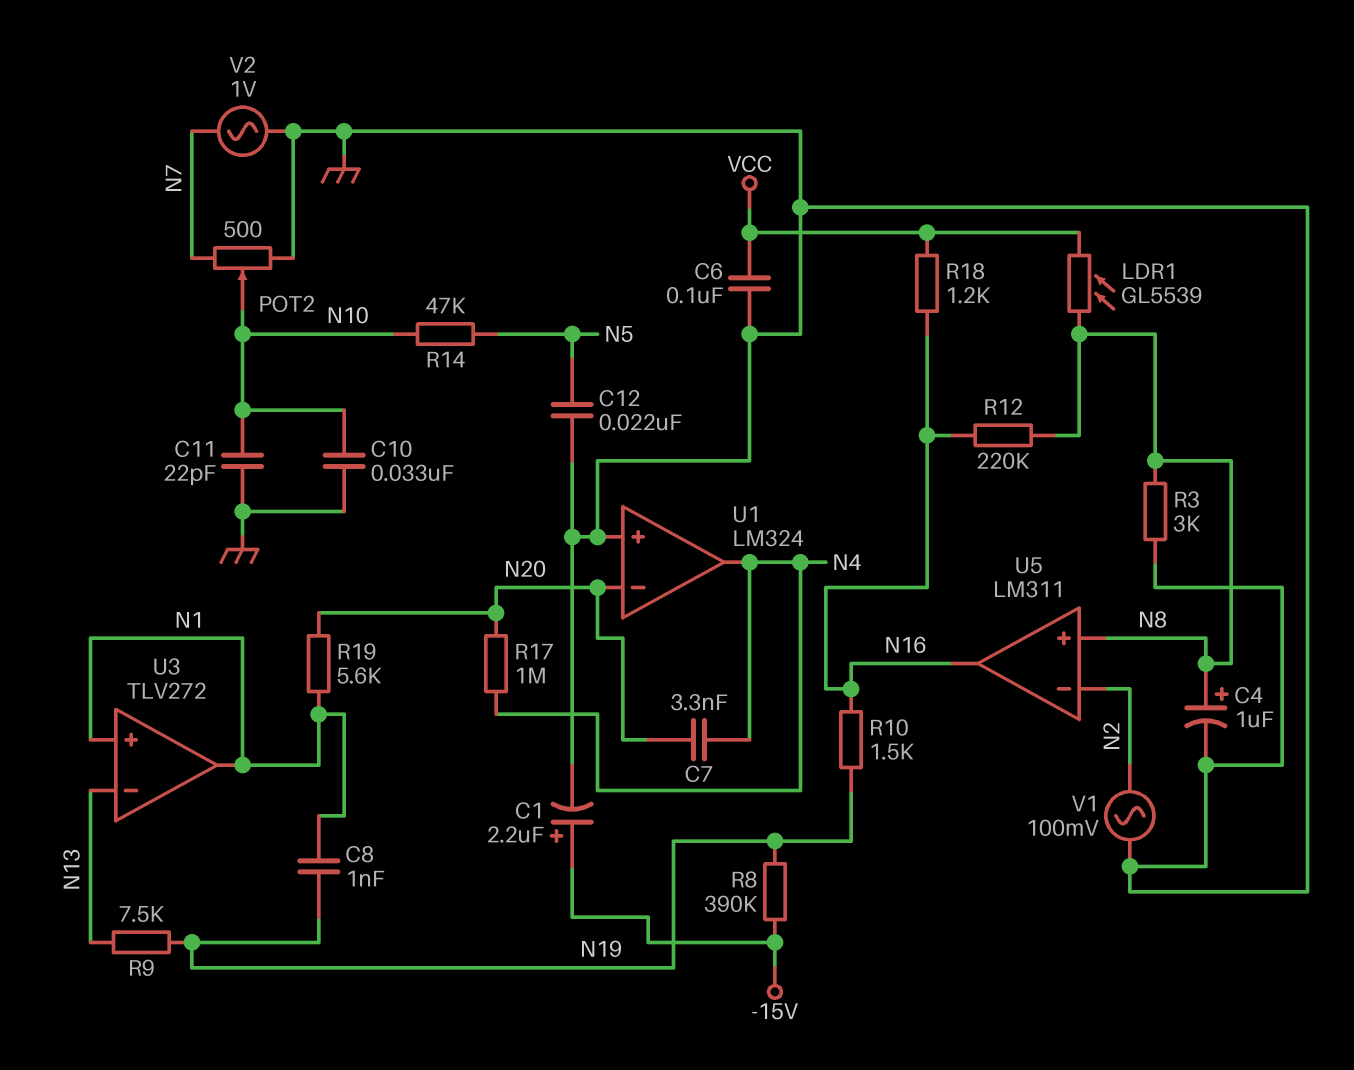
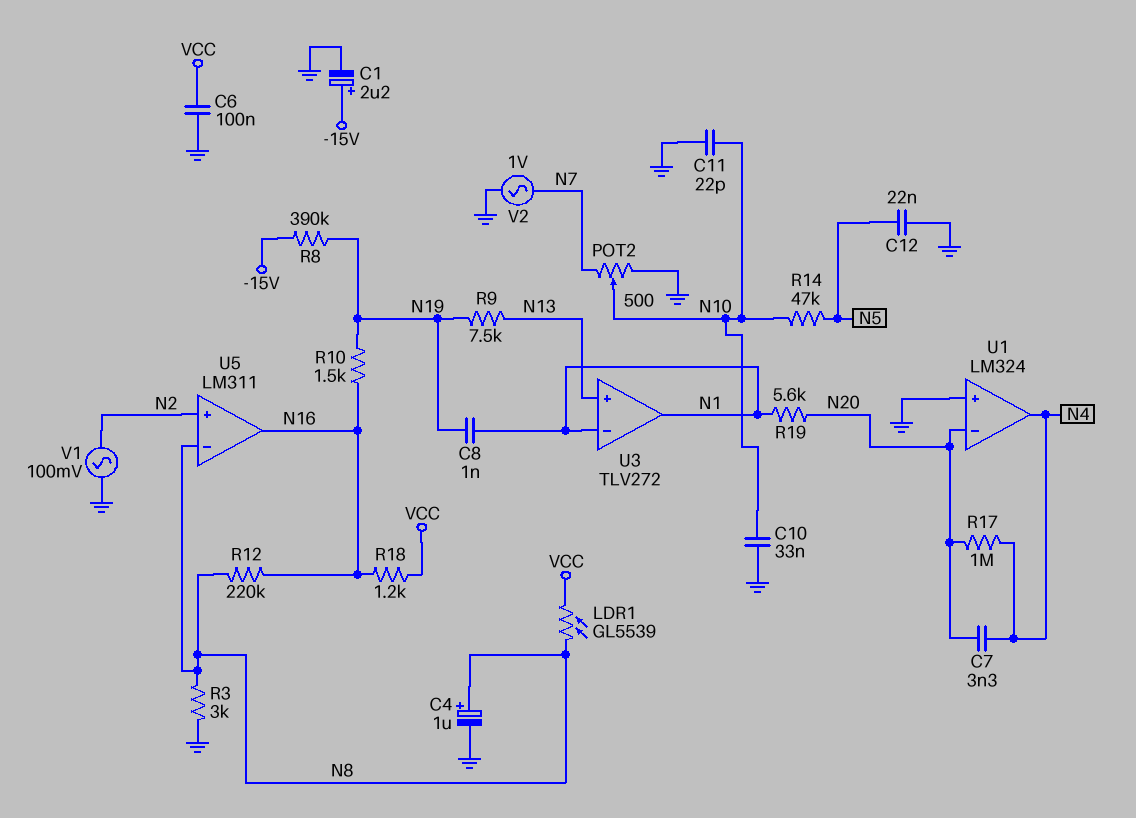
U3 pin in+: N1 -> N13
U3 pin in-: N13 -> N1
U5 pin in+: N8 -> N2
U5 pin in-: N2 -> N8

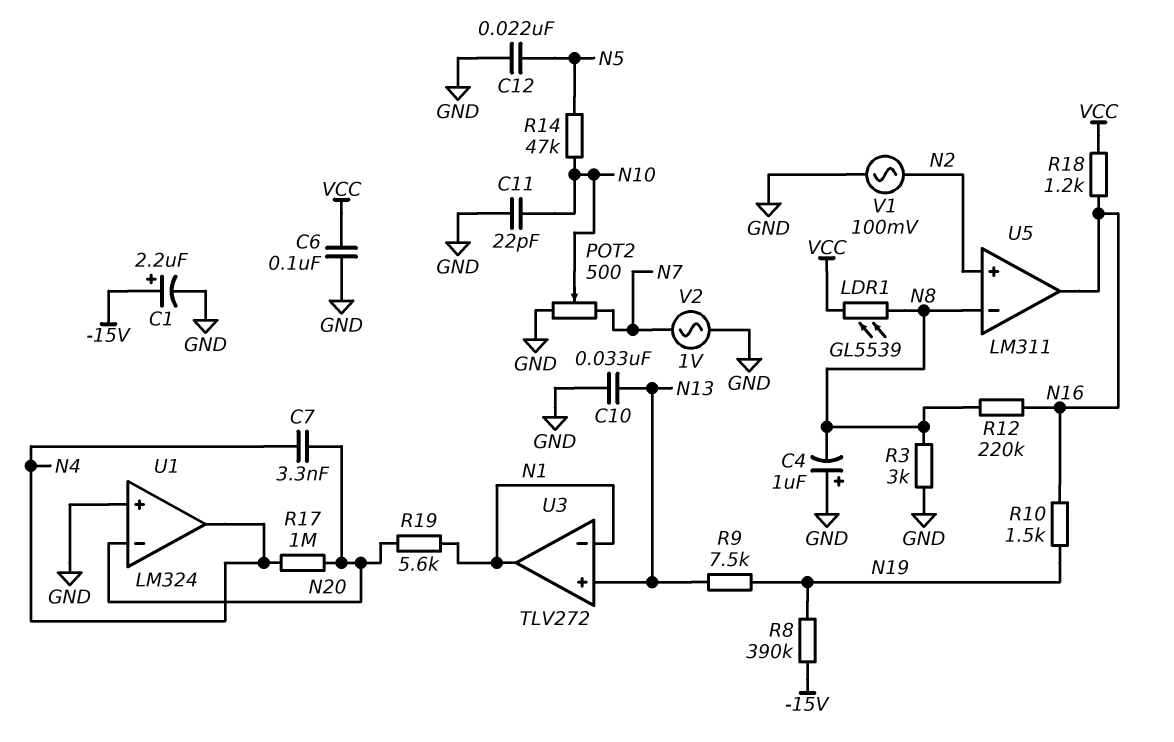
C4: 1uF (plus N8, minus GND) -> 1uF (plus GND, minus N8)
C8: 1nF (N1, N19) -> none
C10: 33nF (GND, N10) -> 33nF (GND, N13)

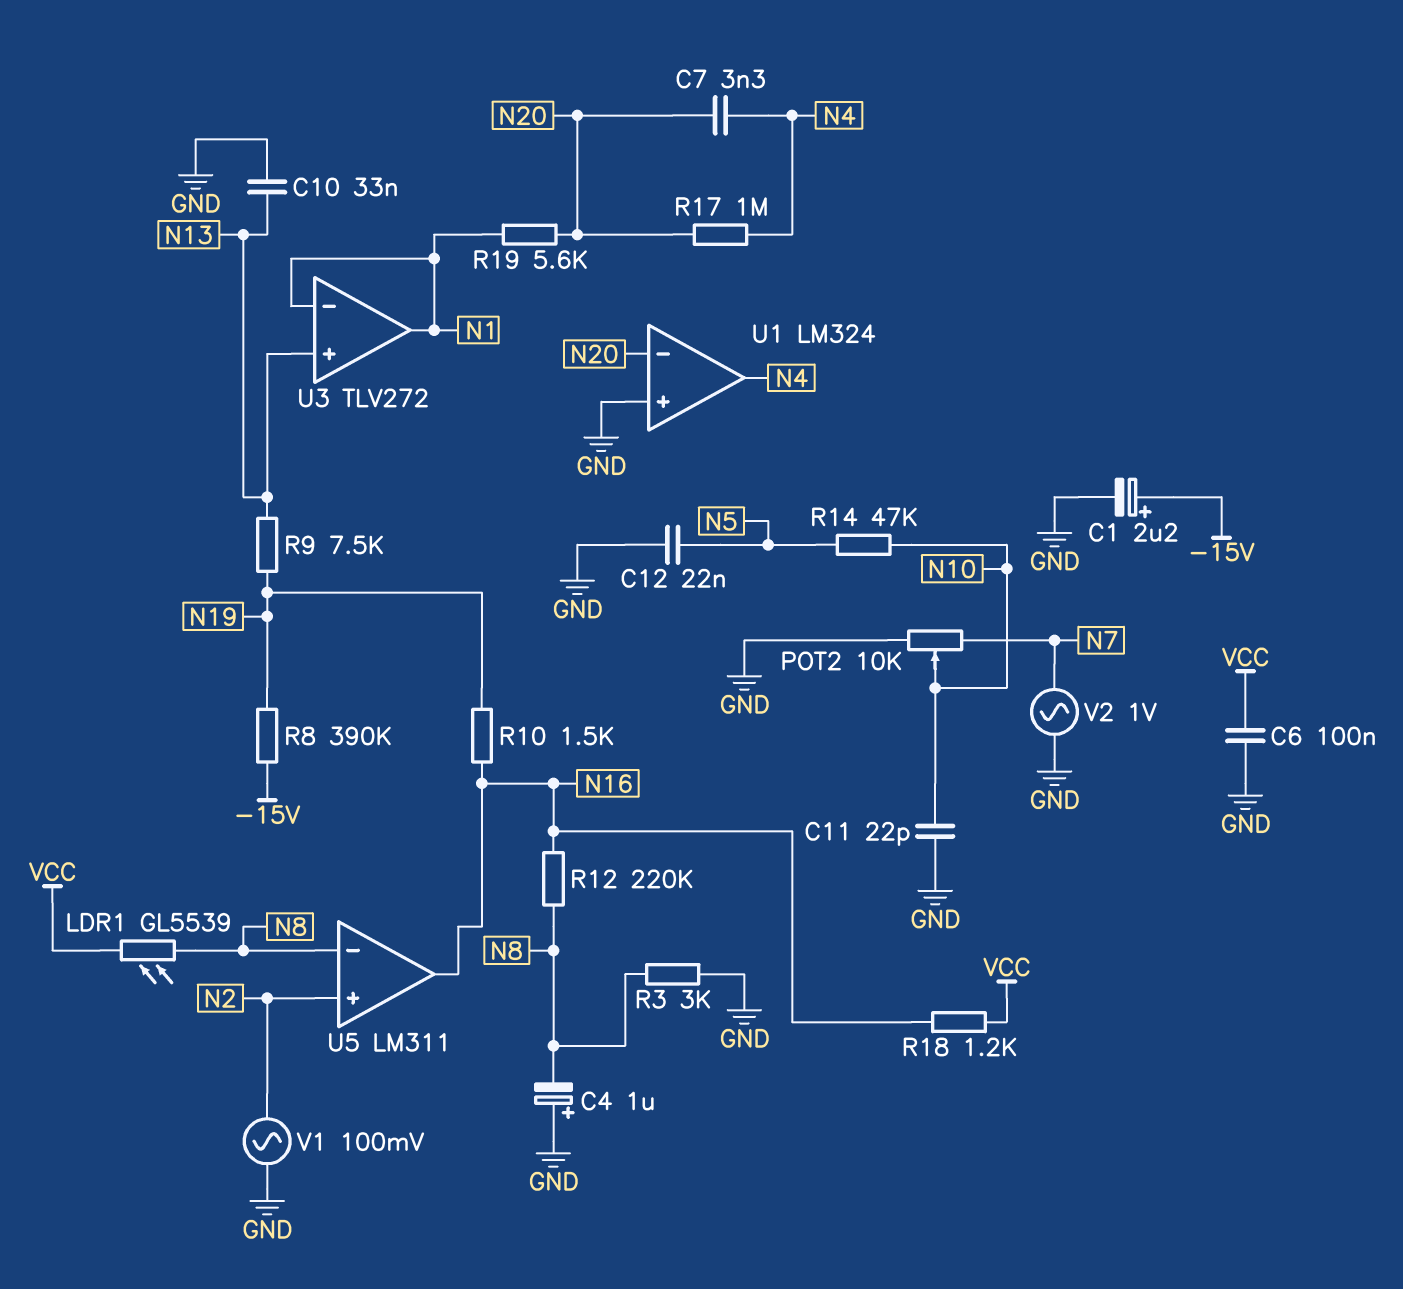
POT2: 500 (GND, N7, wiper N10) -> 10k (GND, N7, wiper N10)

